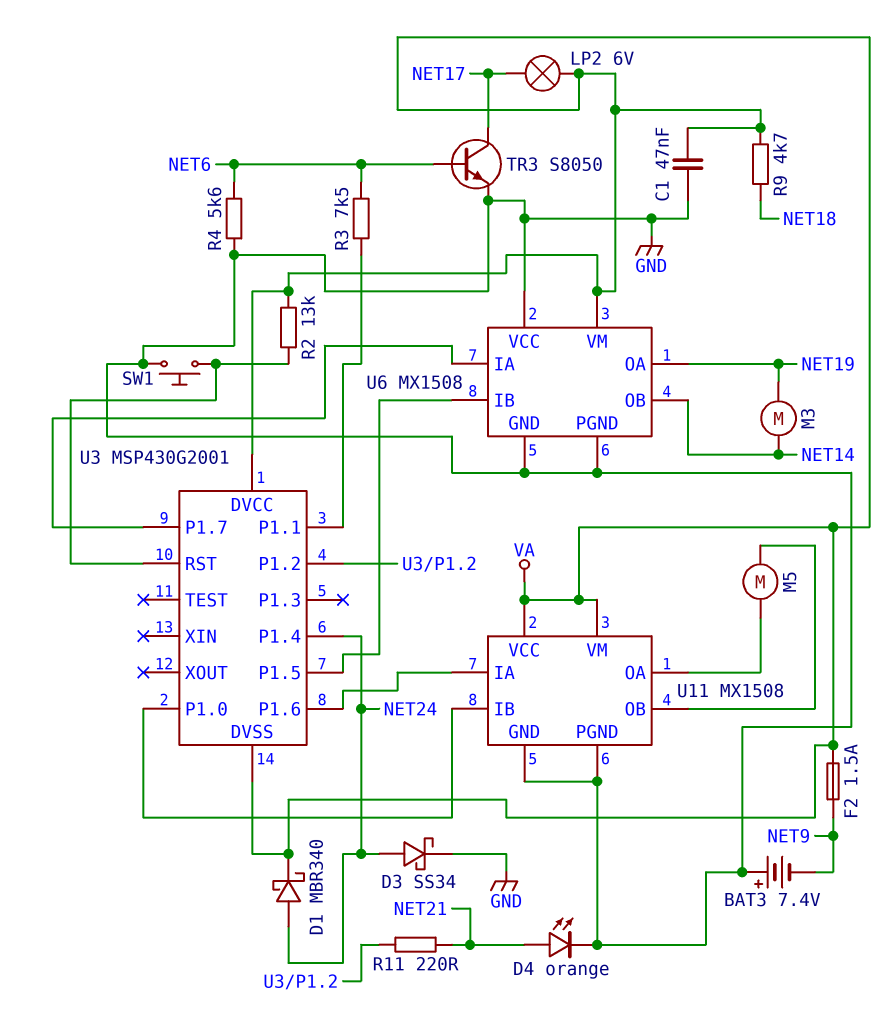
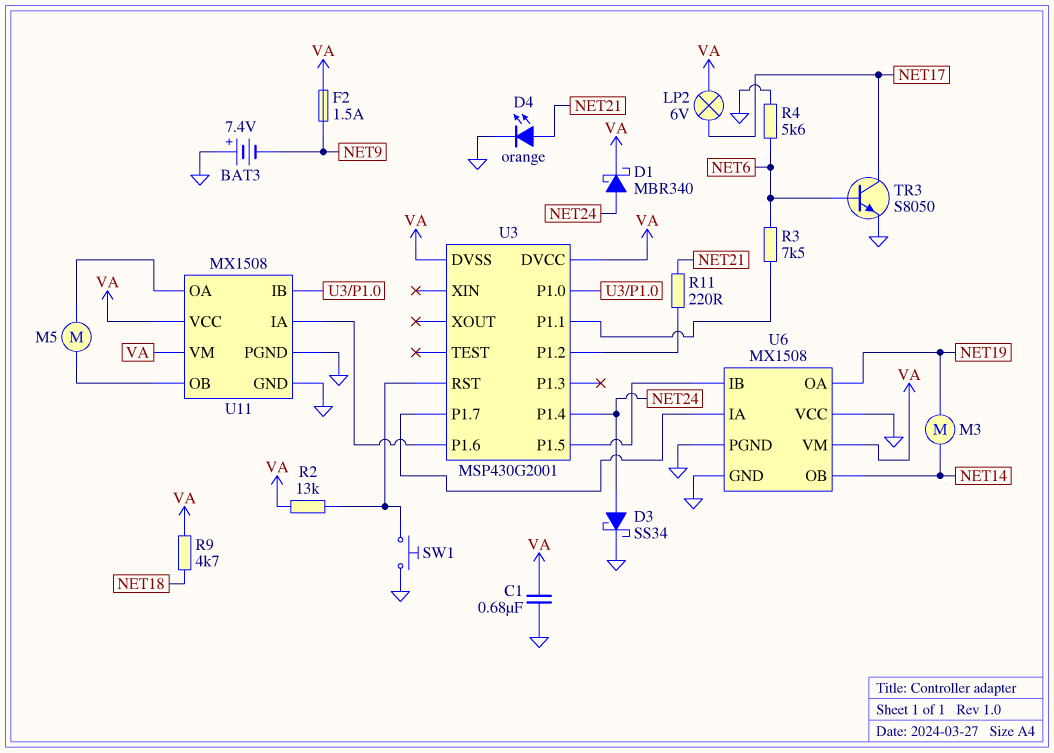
C1: 47nF (GND, VA) -> 680nF (GND, VA)

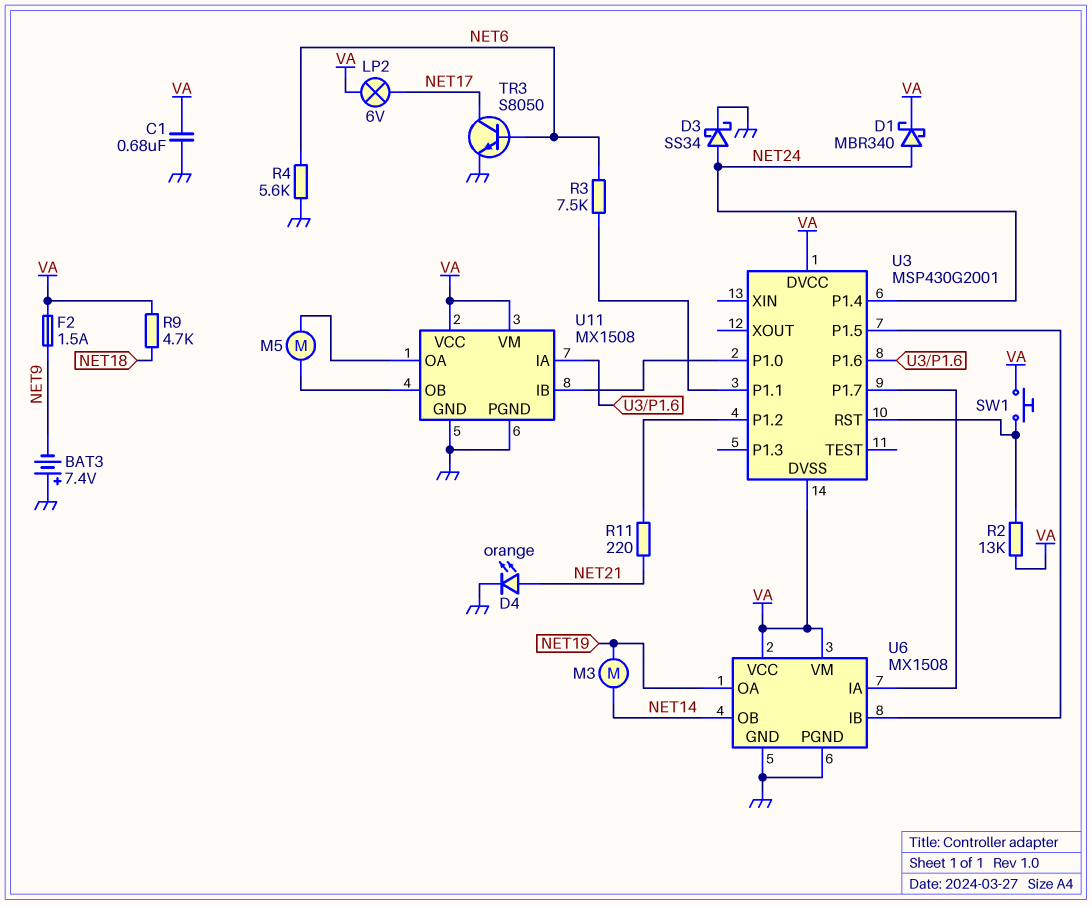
SW1: button (GND, U3/RST) -> button (U3/RST, VA)
U6 pin VCC: GND -> VA

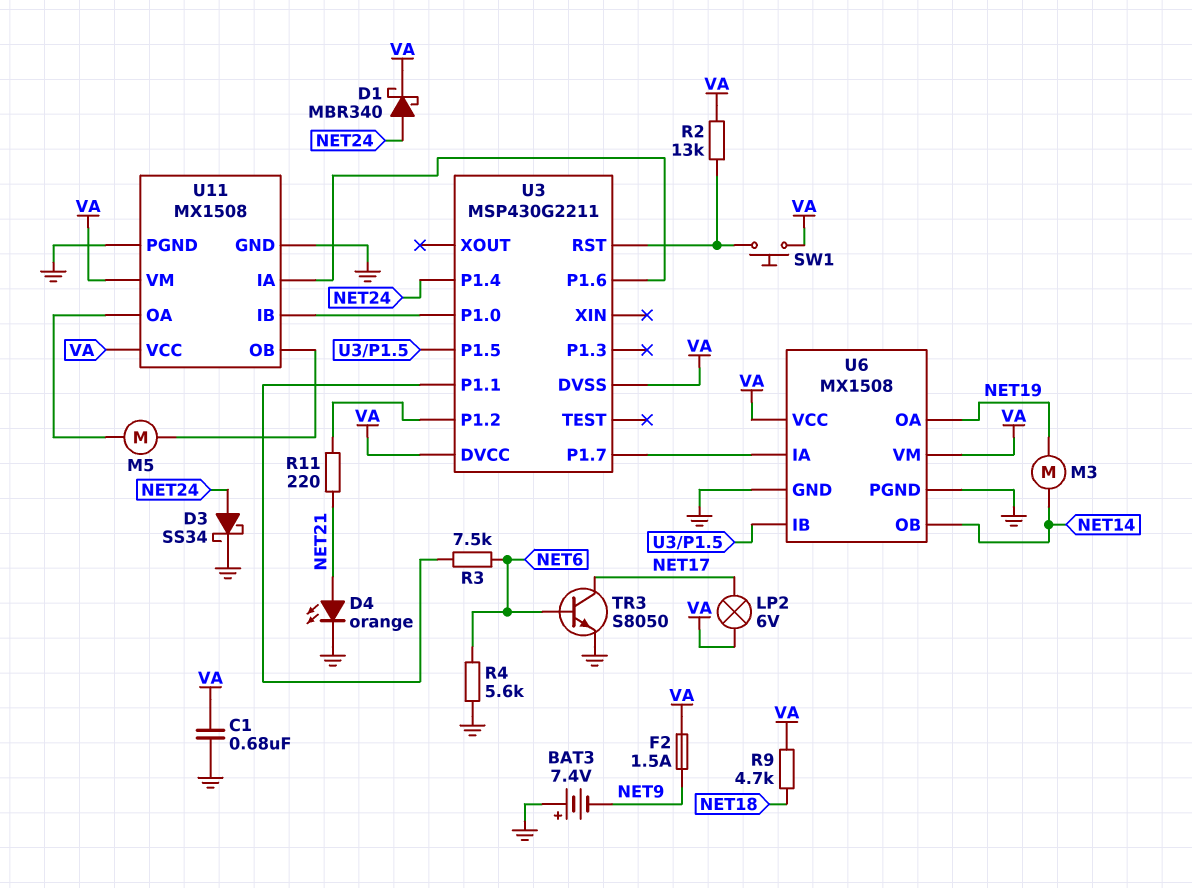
U3: MSP430G2001 -> MSP430G2211

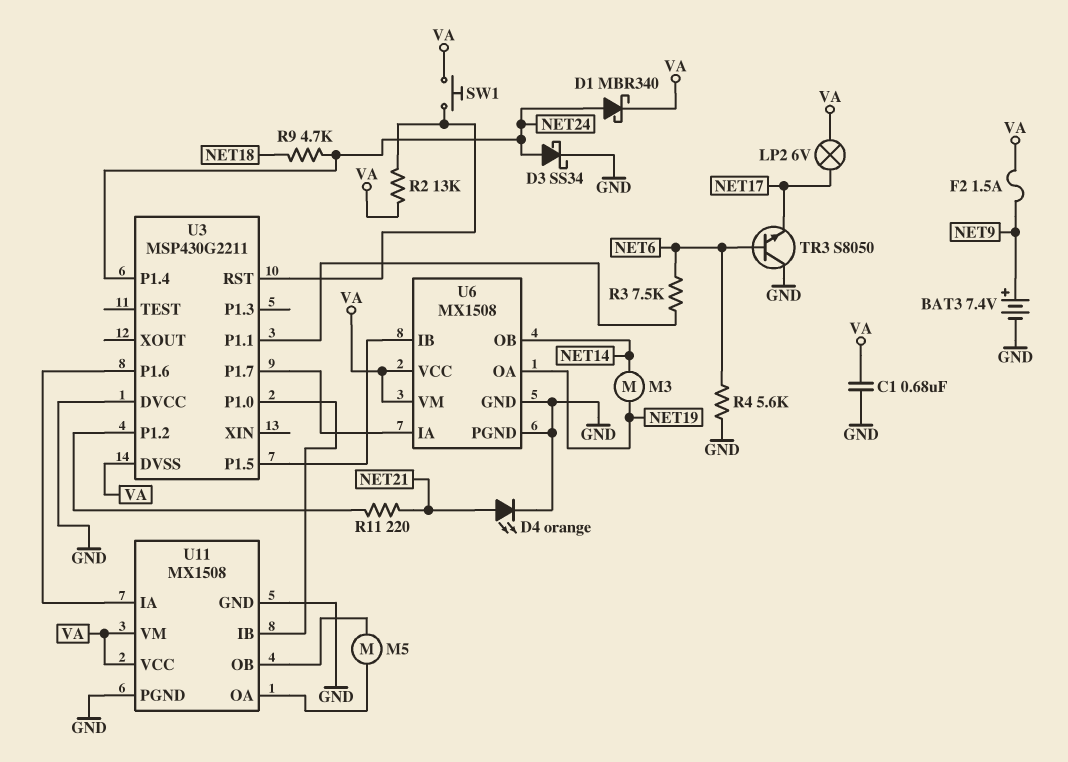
BAT3: 7.4V (plus GND, minus NET9) -> 7.4V (plus NET9, minus GND)
R9: 4.7k (NET18, VA) -> 4.7k (NET18, NET24)
TR3: NPN S8050 (B NET6, C NET17, E GND) -> NPN S8050 (B NET6, C GND, E NET17)
U3 pin DVCC: VA -> GND

